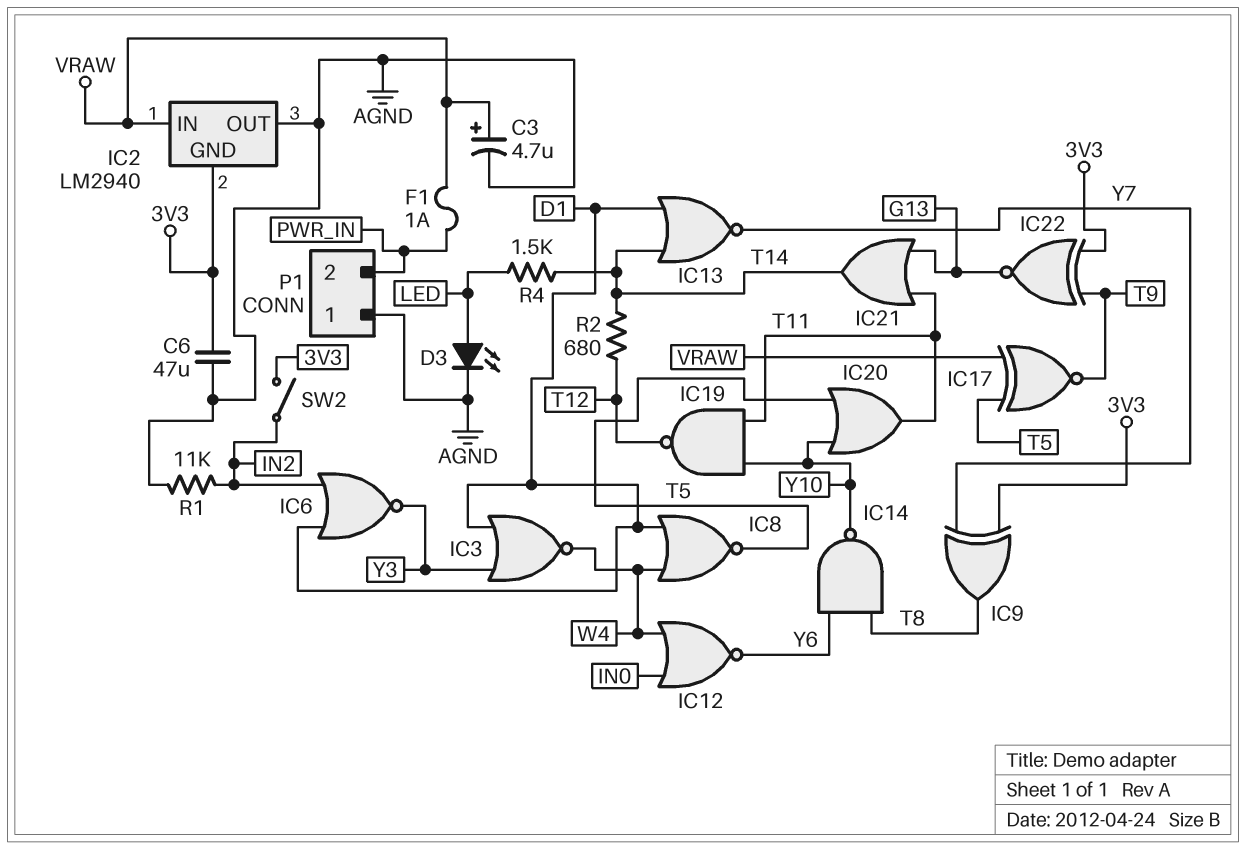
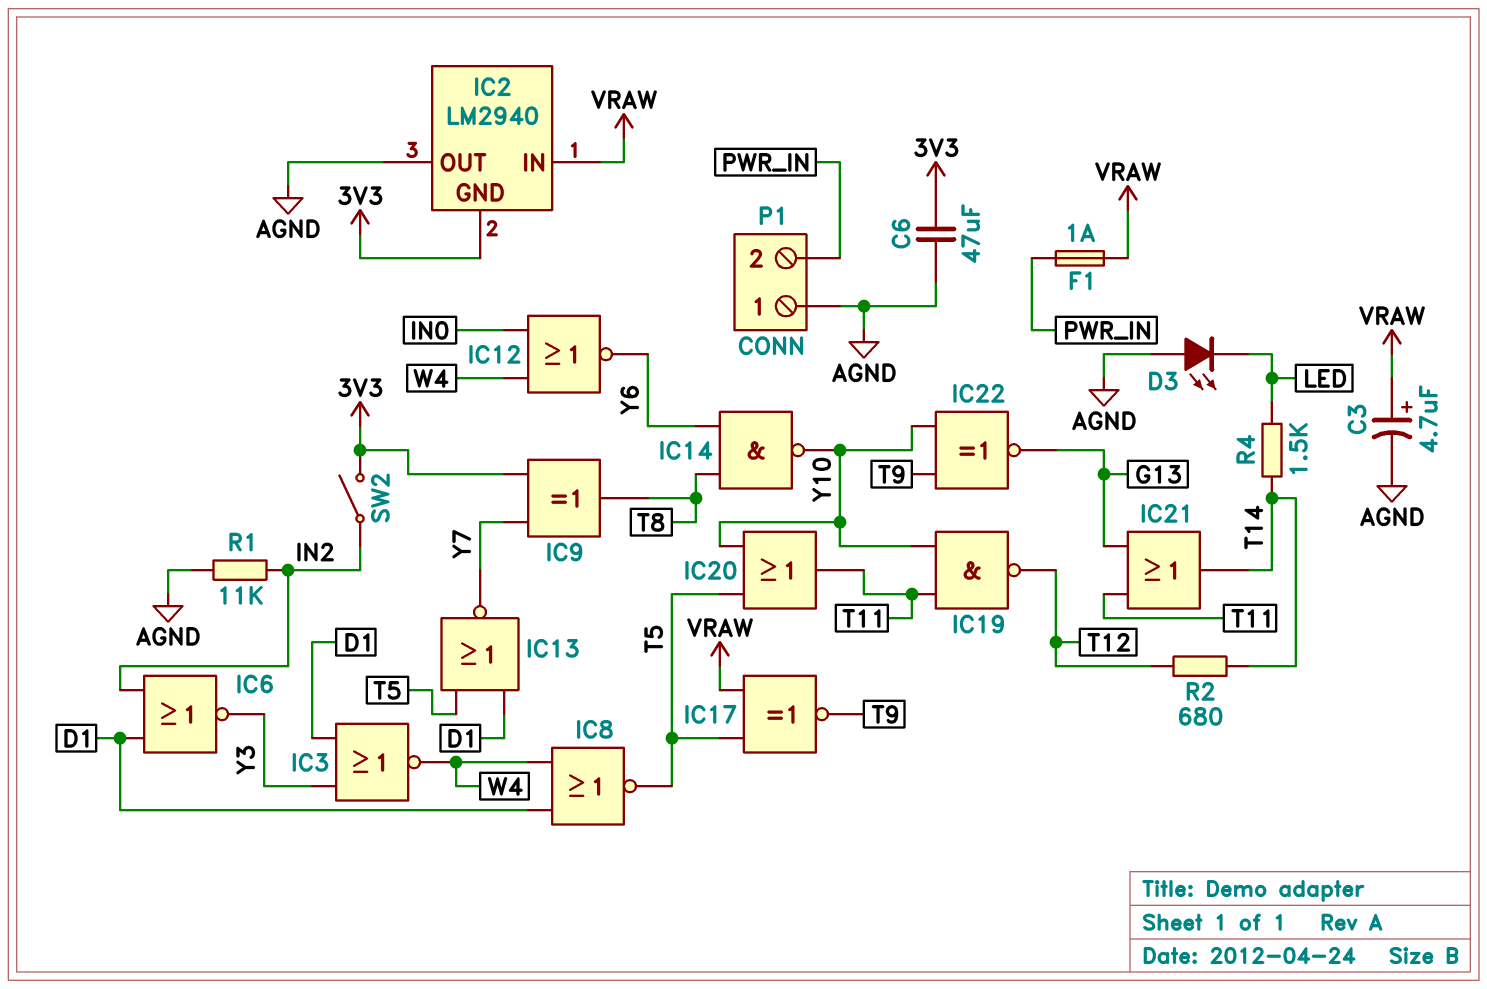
D3: LED (A LED, K AGND) -> LED (A AGND, K LED)
IC13: NOR (in D1, in T14, out Y7) -> NOR (in D1, in T5, out Y7)
IC22: XNOR (in 3V3, in T9, out G13) -> XNOR (in T9, in Y10, out G13)

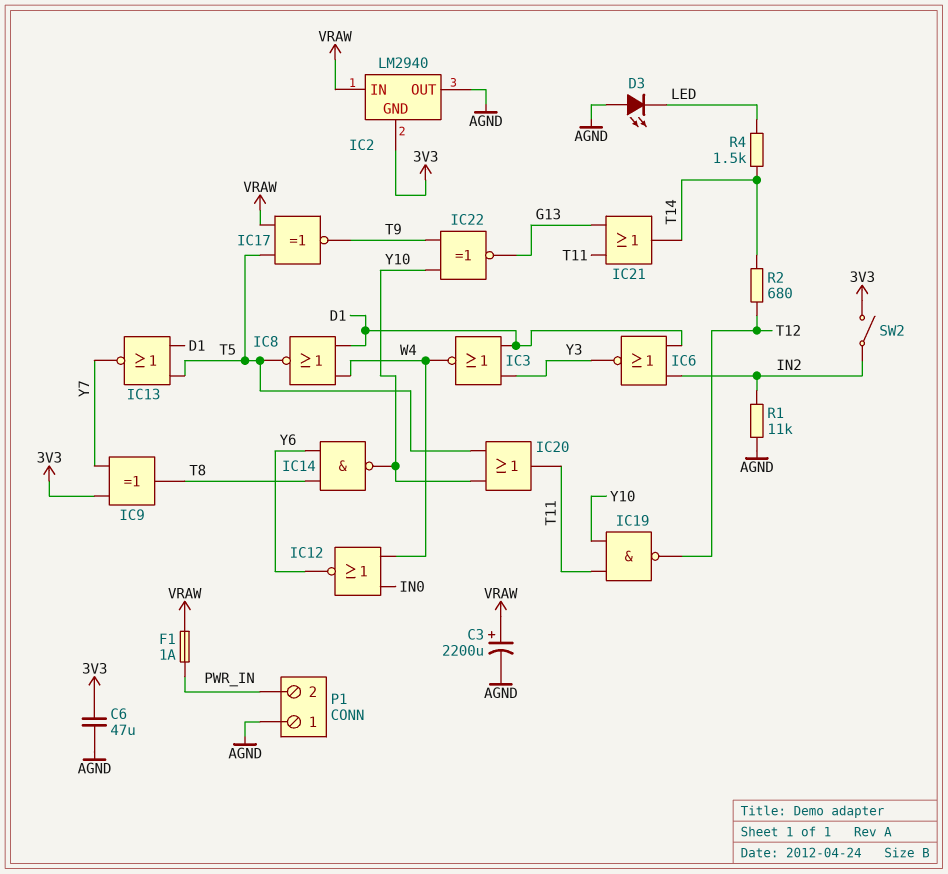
C3: 4.7uF (plus VRAW, minus AGND) -> 2200uF (plus VRAW, minus AGND)

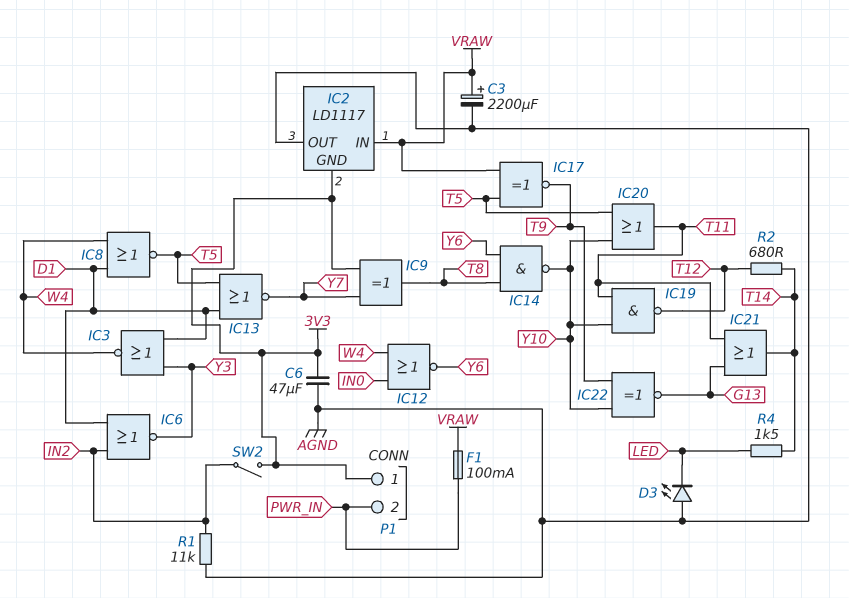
F1: 1A (PWR_IN, VRAW) -> 100mA (PWR_IN, VRAW)
IC2: LM2940 -> LD1117
P1 pin 1: AGND -> 3V3

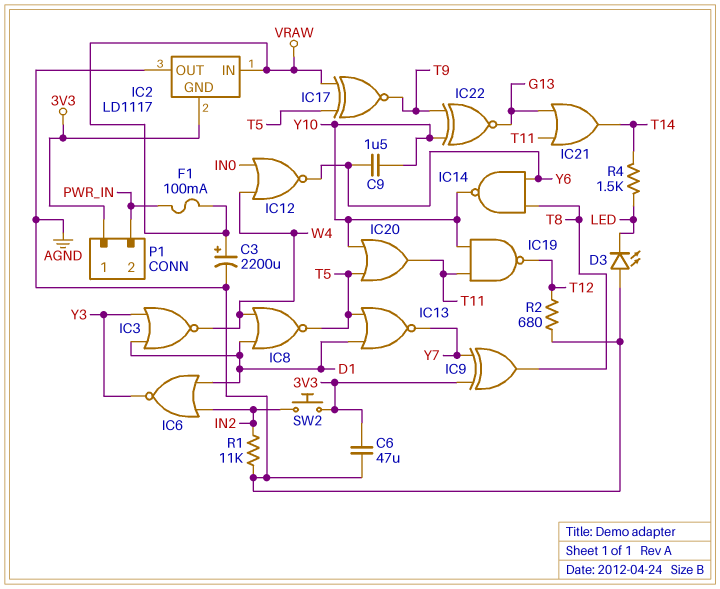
C9: none -> 1.5uF (Y6, Y10)
R2: 680 (T12, T14) -> 680 (AGND, T12)
SW2: switch (3V3, IN2) -> button (3V3, IN2)

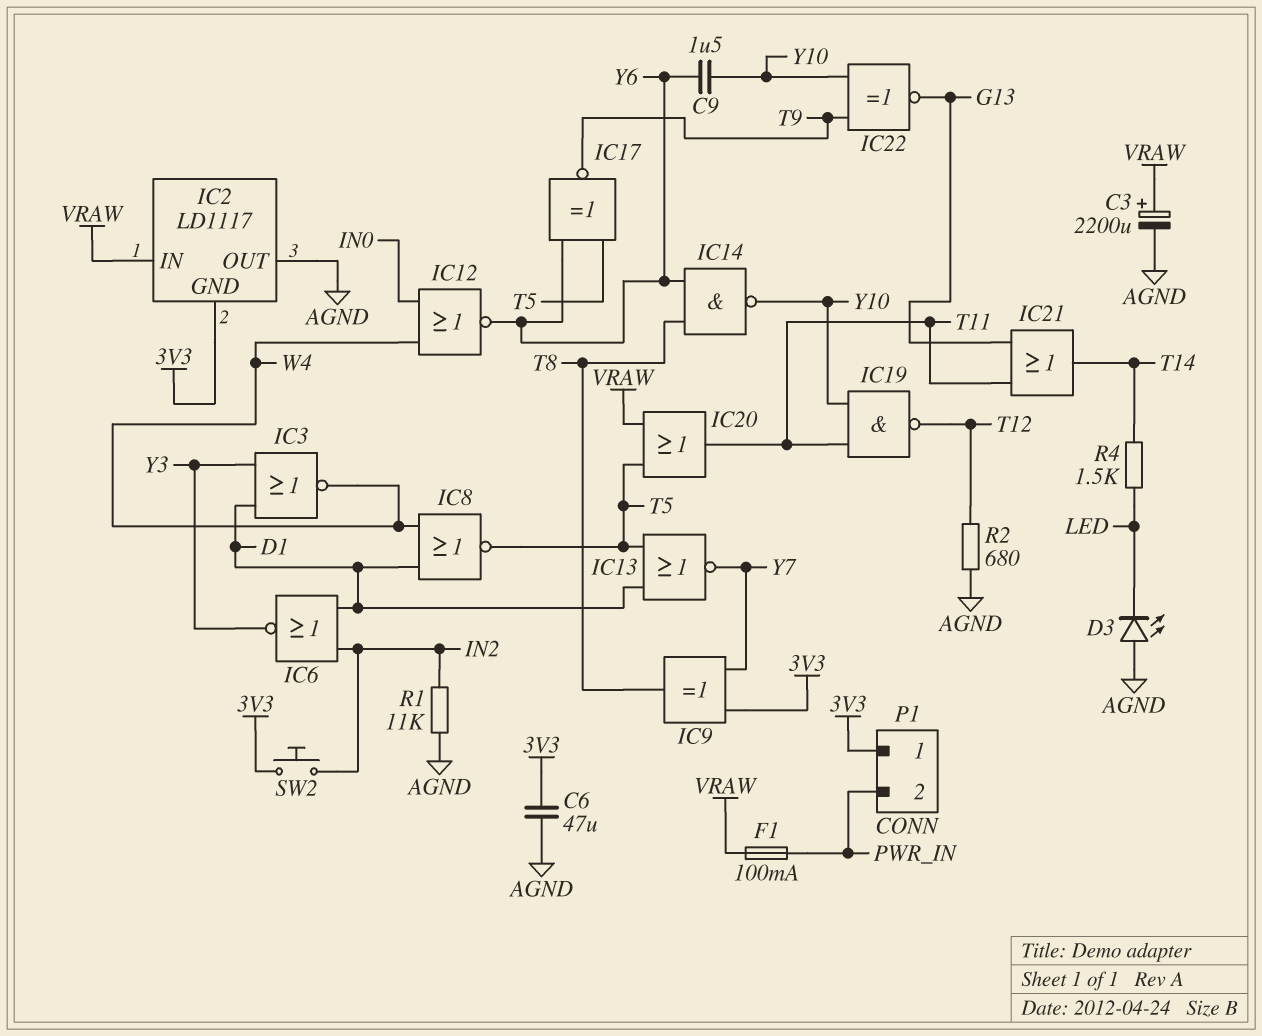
IC17: XNOR (in T5, in VRAW, out T9) -> XNOR (in T5, in Y6, out T9)
IC20: OR (in T5, in Y10, out T11) -> OR (in T5, in VRAW, out T11)

